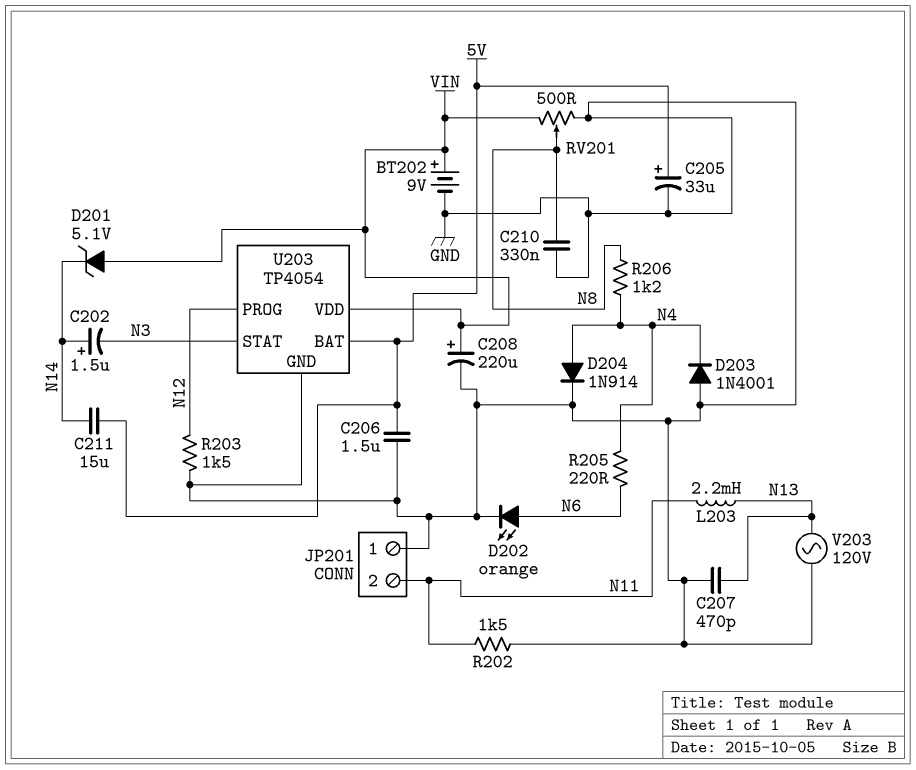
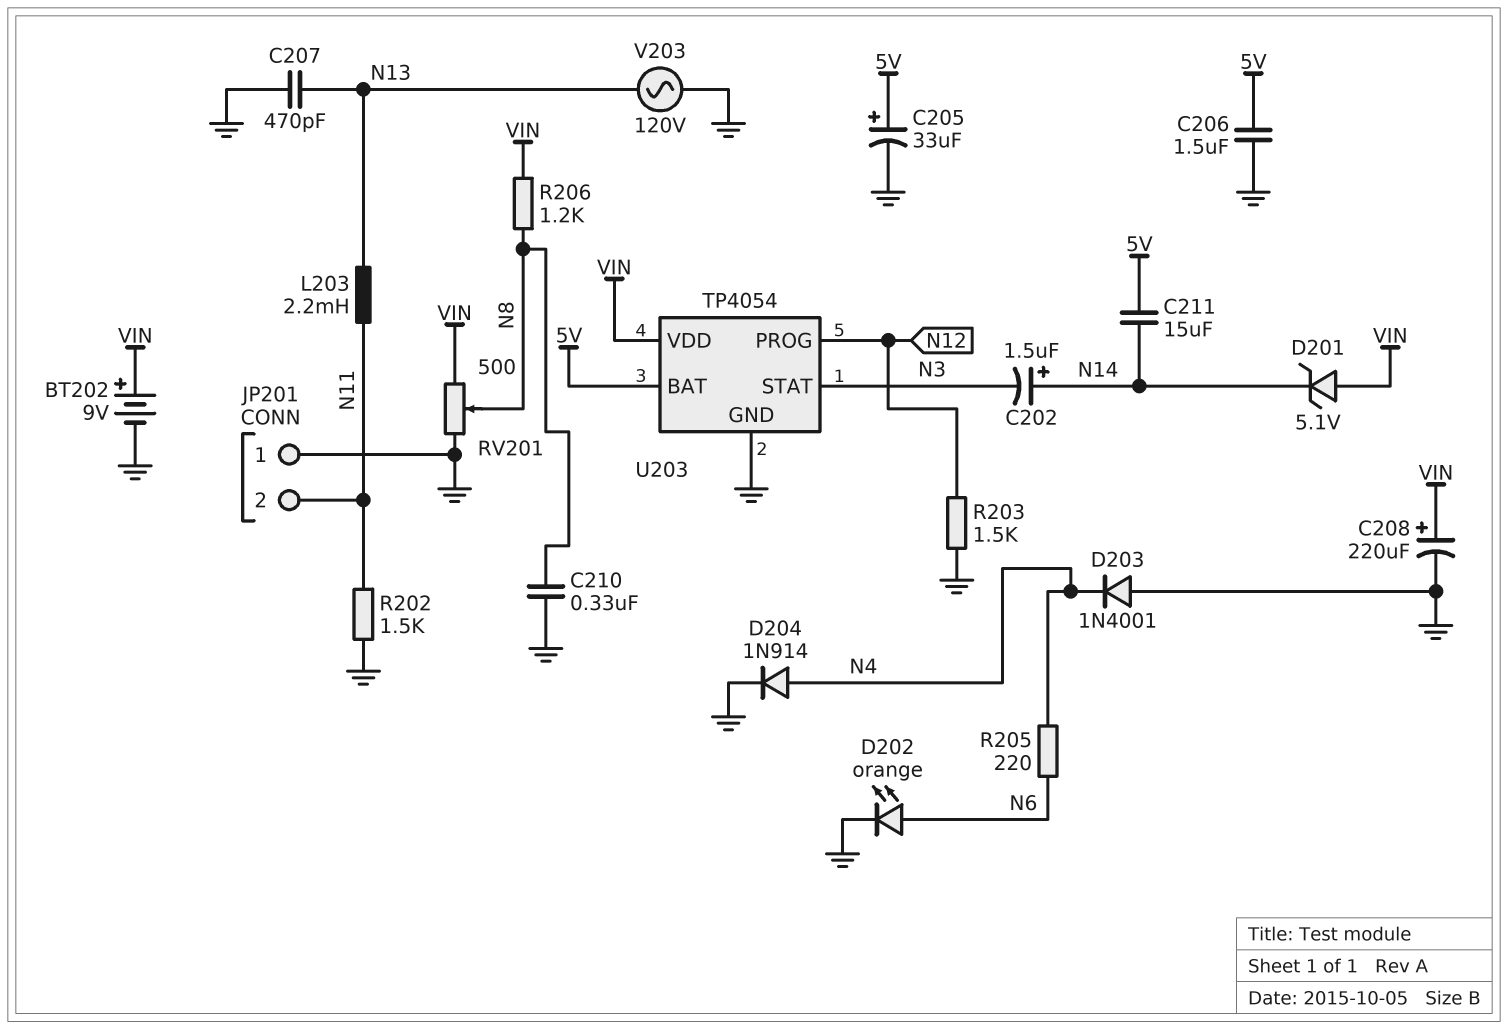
R206: 1.2k (N4, N8) -> 1.2k (N8, VIN)

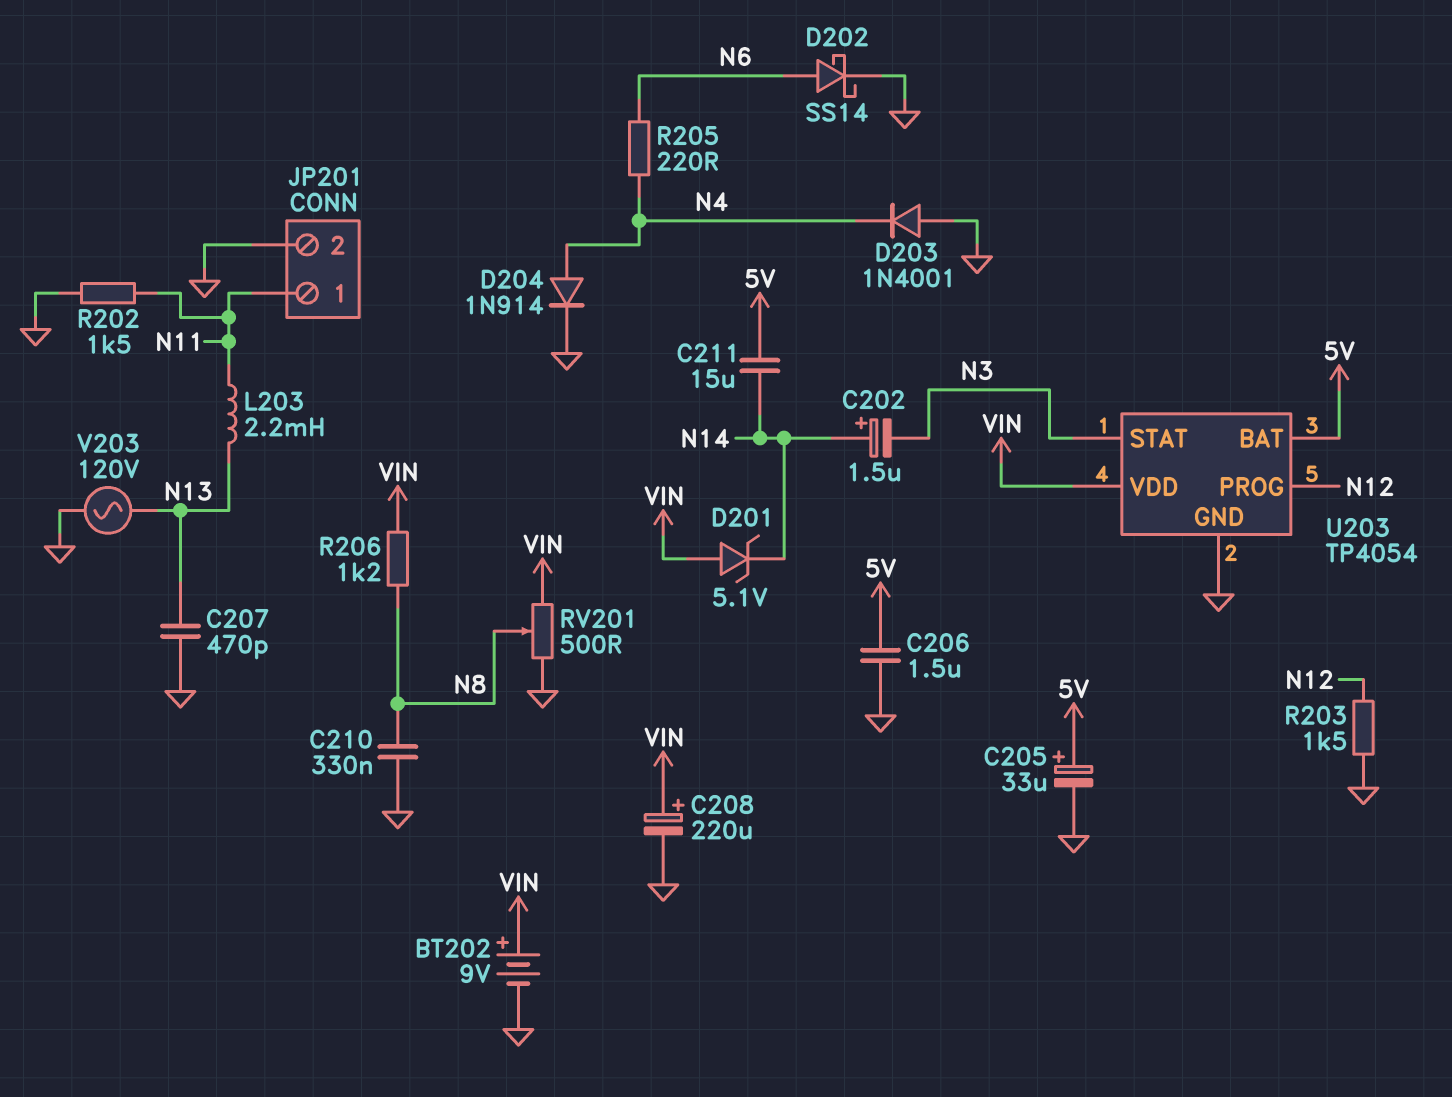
D202: LED orange (A N6, K GND) -> schottky SS14 (A N6, K GND)
JP201 pin 1: GND -> N11
JP201 pin 2: N11 -> GND

